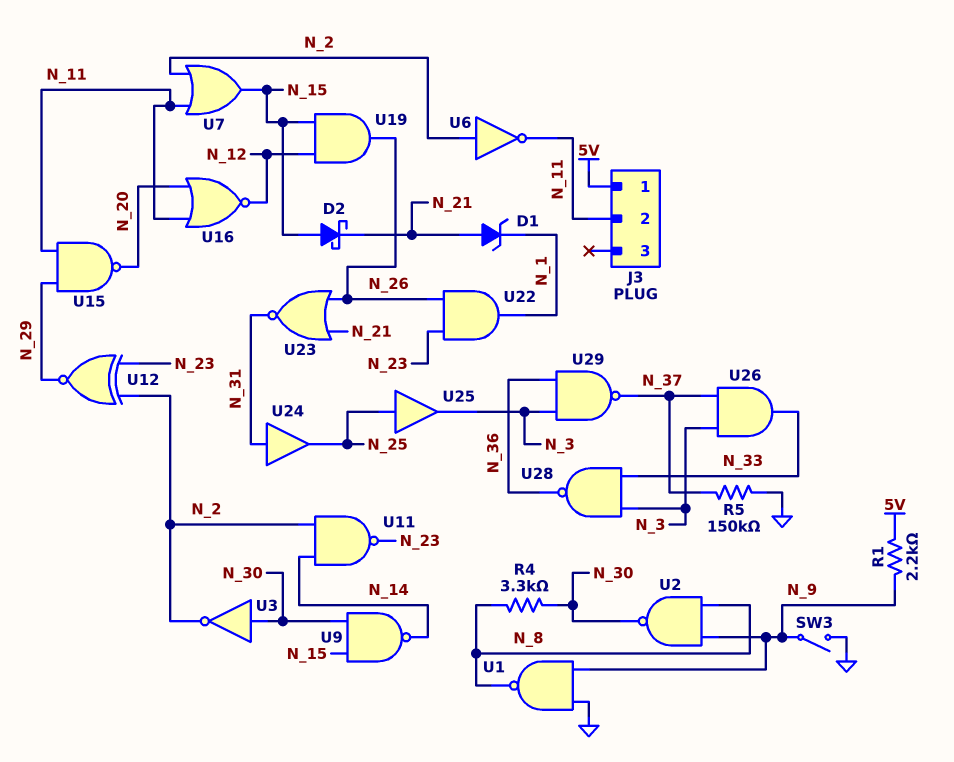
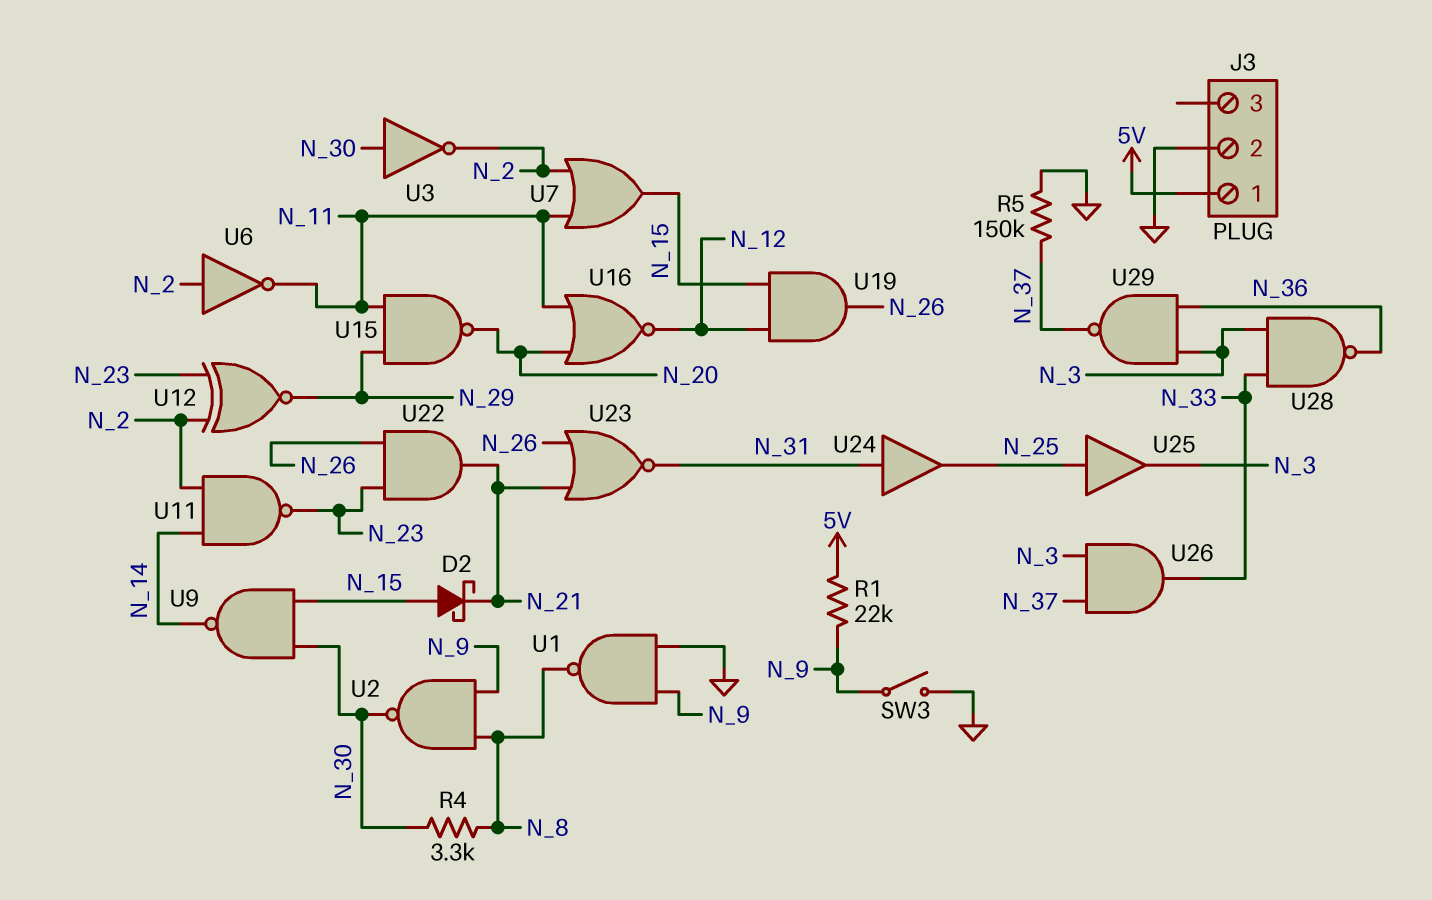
D1: zener (A N_21, K N_1) -> none
J3 pin 2: N_11 -> GND
R1: 2.2k (5V, N_9) -> 22k (5V, N_9)
U22: AND (in N_23, in N_26, out N_1) -> AND (in N_23, in N_26, out N_21)

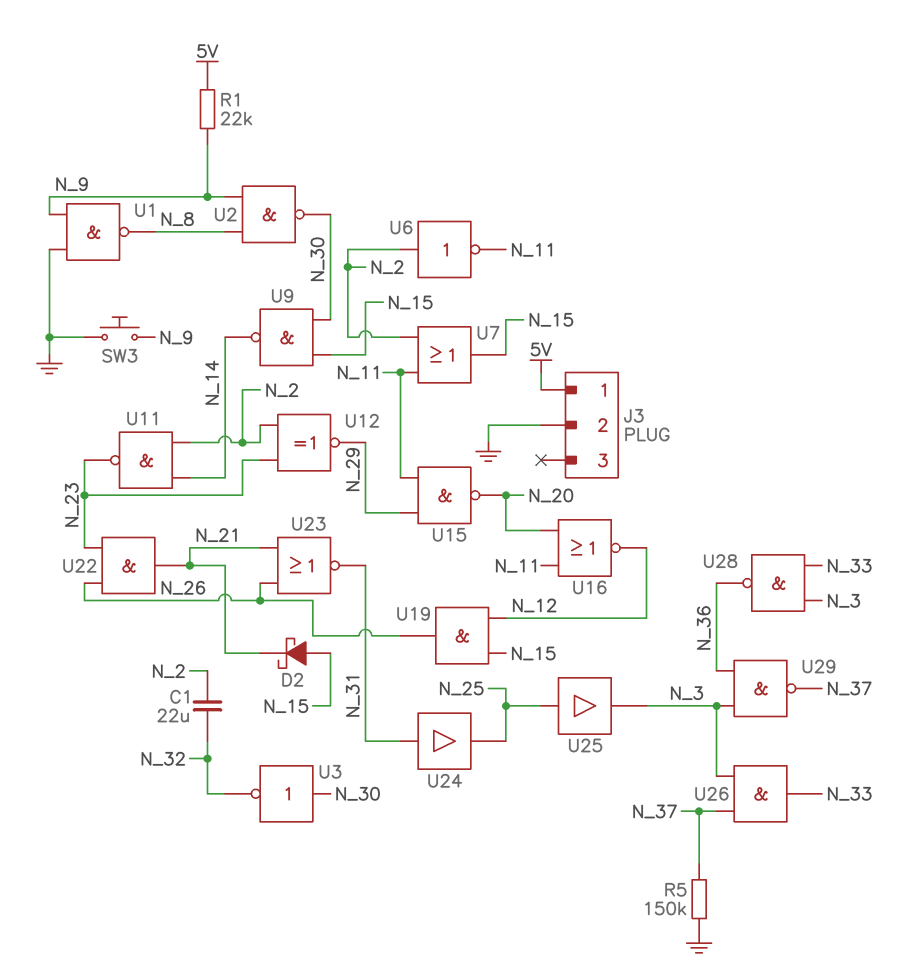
C1: none -> 22uF (N_2, N_32)
R4: 3.3k (N_8, N_30) -> none
SW3: switch (GND, N_9) -> button (GND, N_9)
U3: NOT (in N_30, out N_2) -> NOT (in N_30, out N_32)

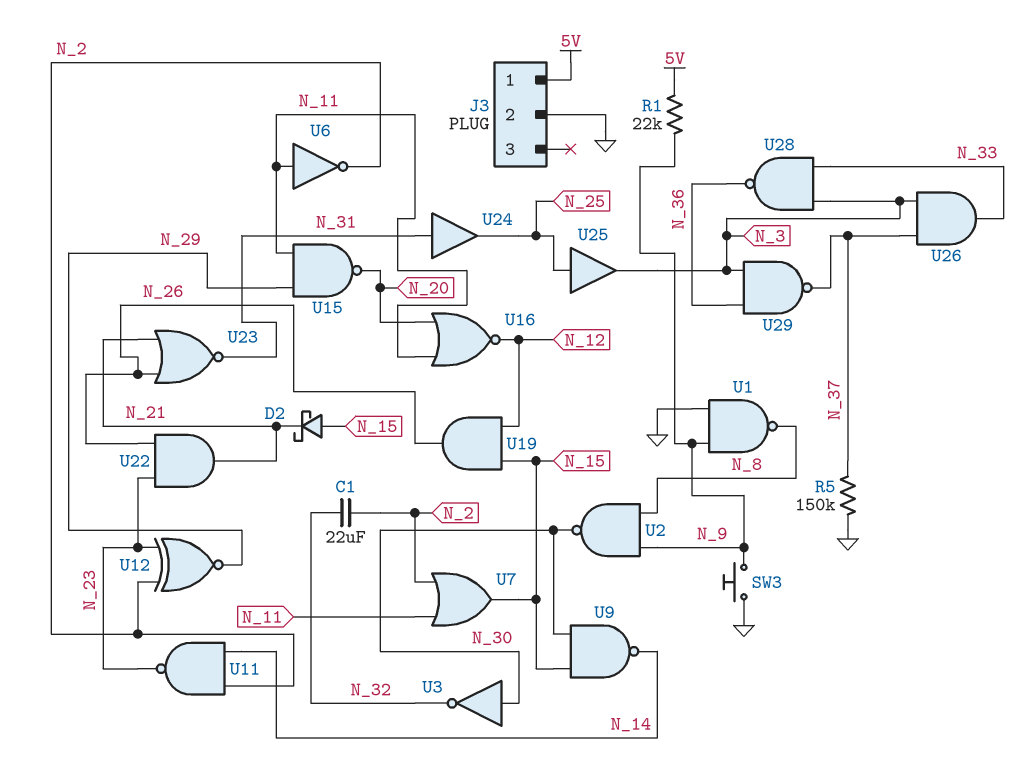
U6: NOT (in N_2, out N_11) -> NOT (in N_11, out N_2)

